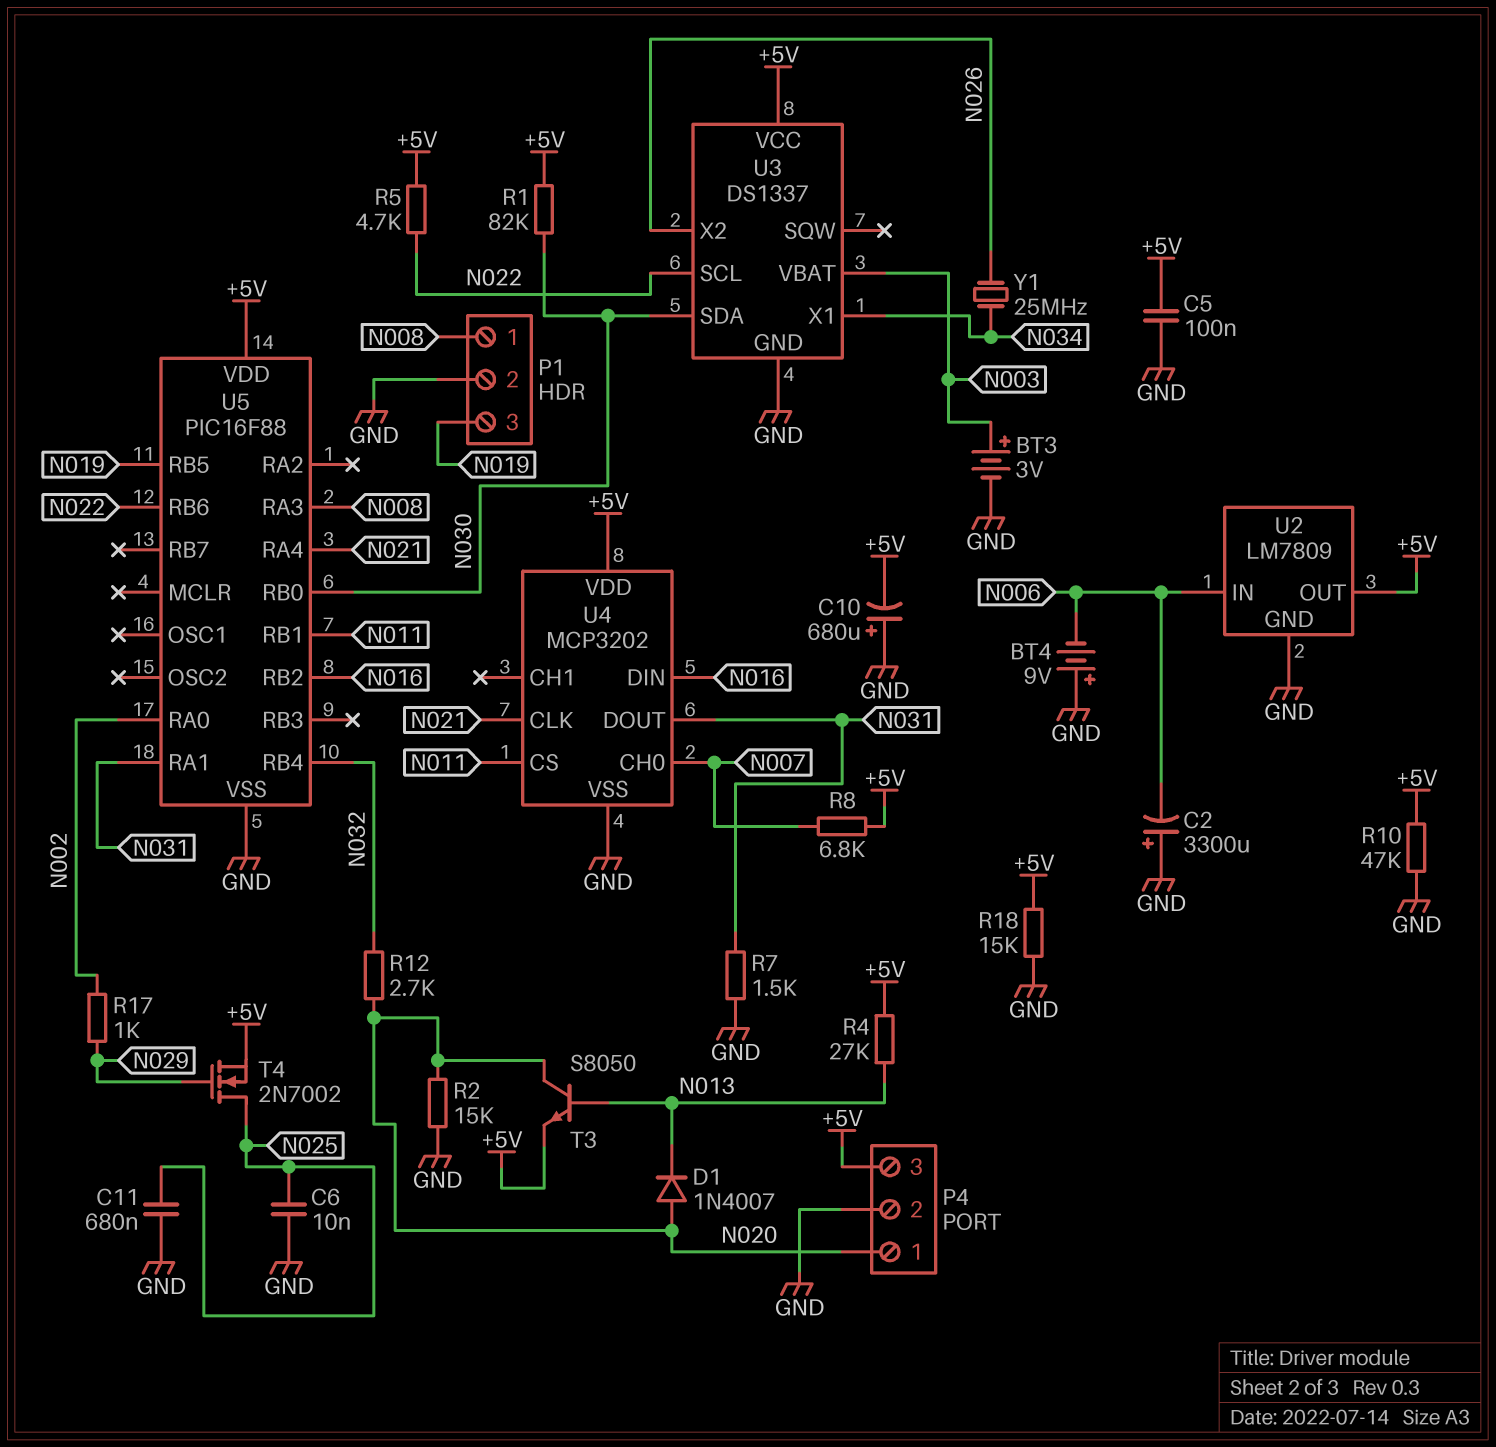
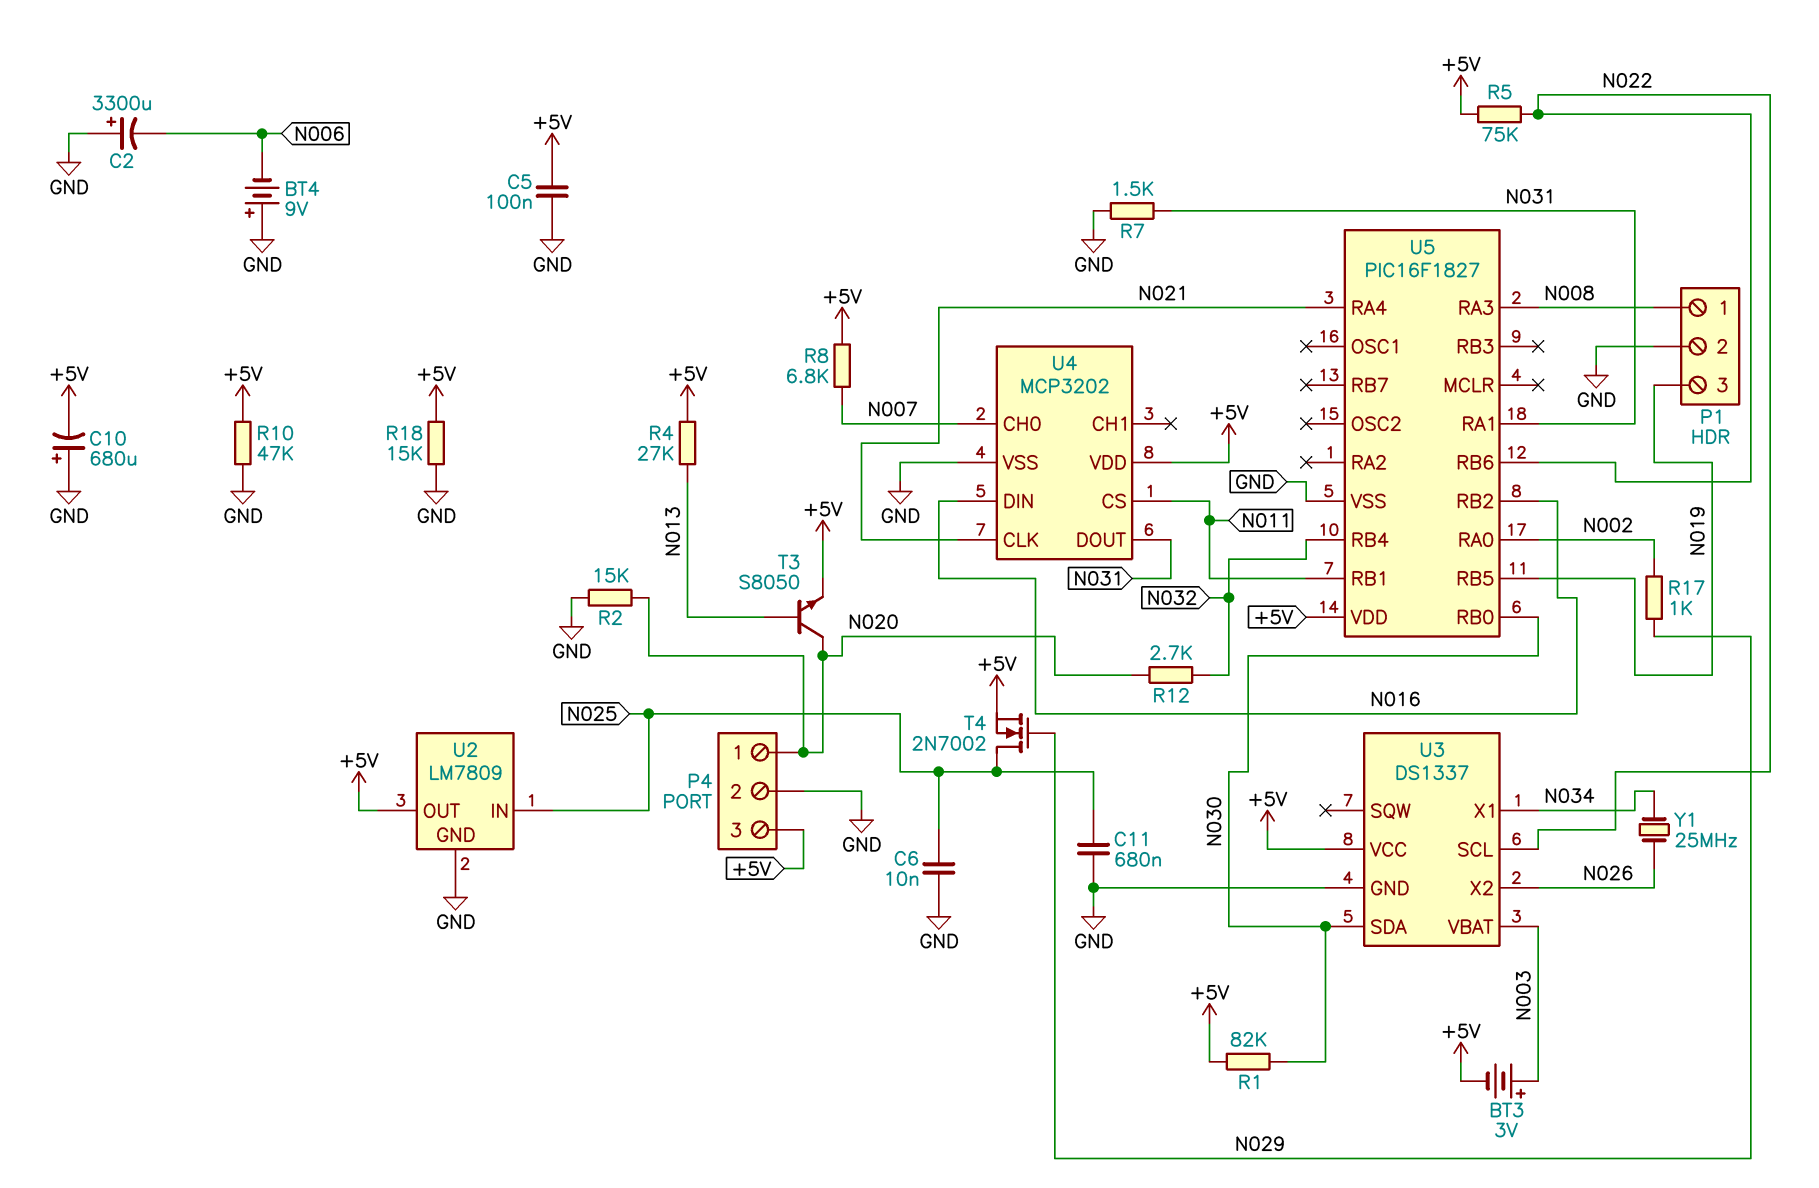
BT3: 3V (plus N003, minus GND) -> 3V (plus N003, minus +5V)
D1: diode 1N4007 (A N020, K N013) -> none
R5: 4.7k (+5V, N022) -> 75k (+5V, N022)
U2 pin IN: N006 -> N025
U5: PIC16F88 -> PIC16F1827

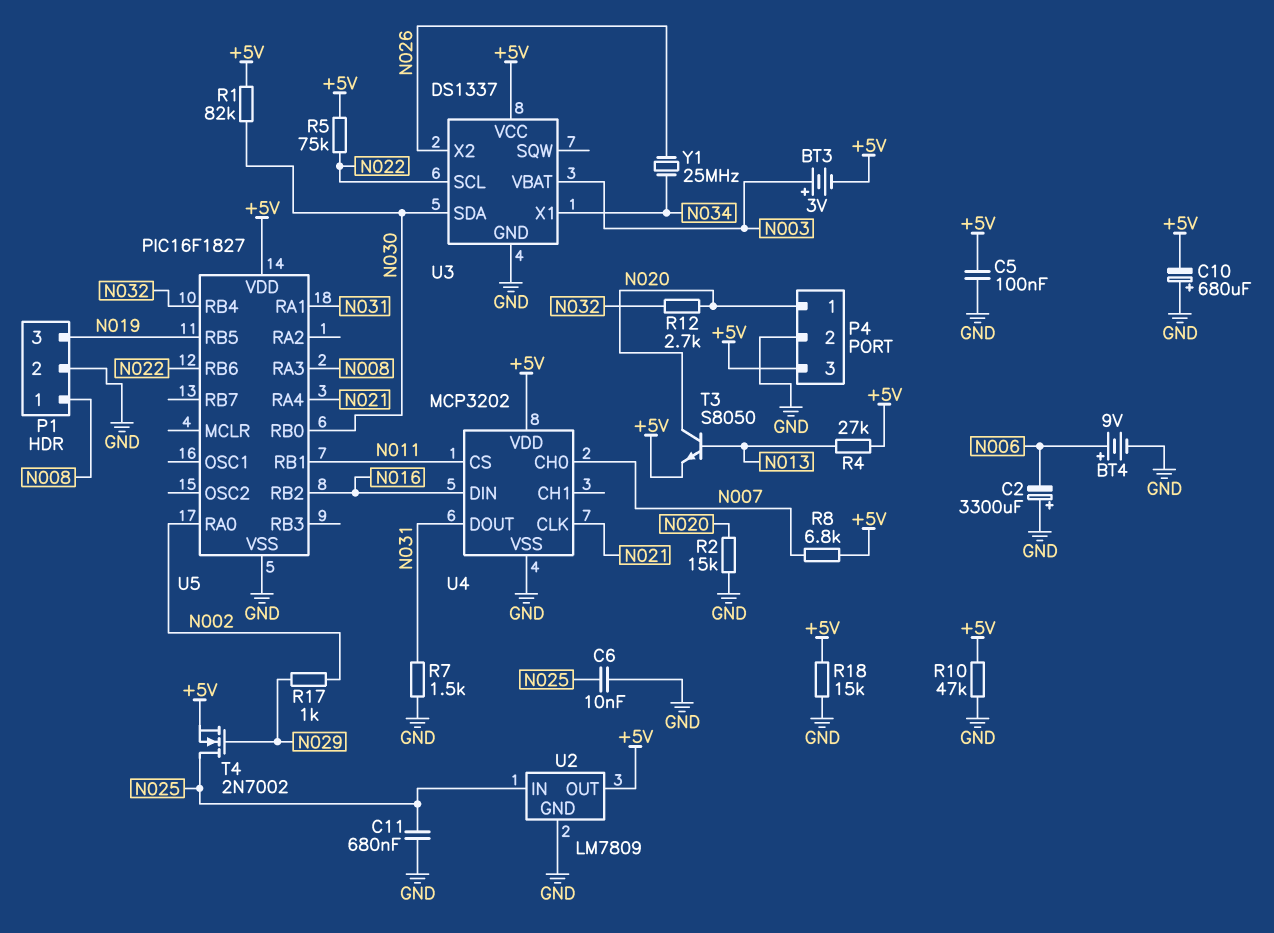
BT4: 9V (plus GND, minus N006) -> 9V (plus N006, minus GND)

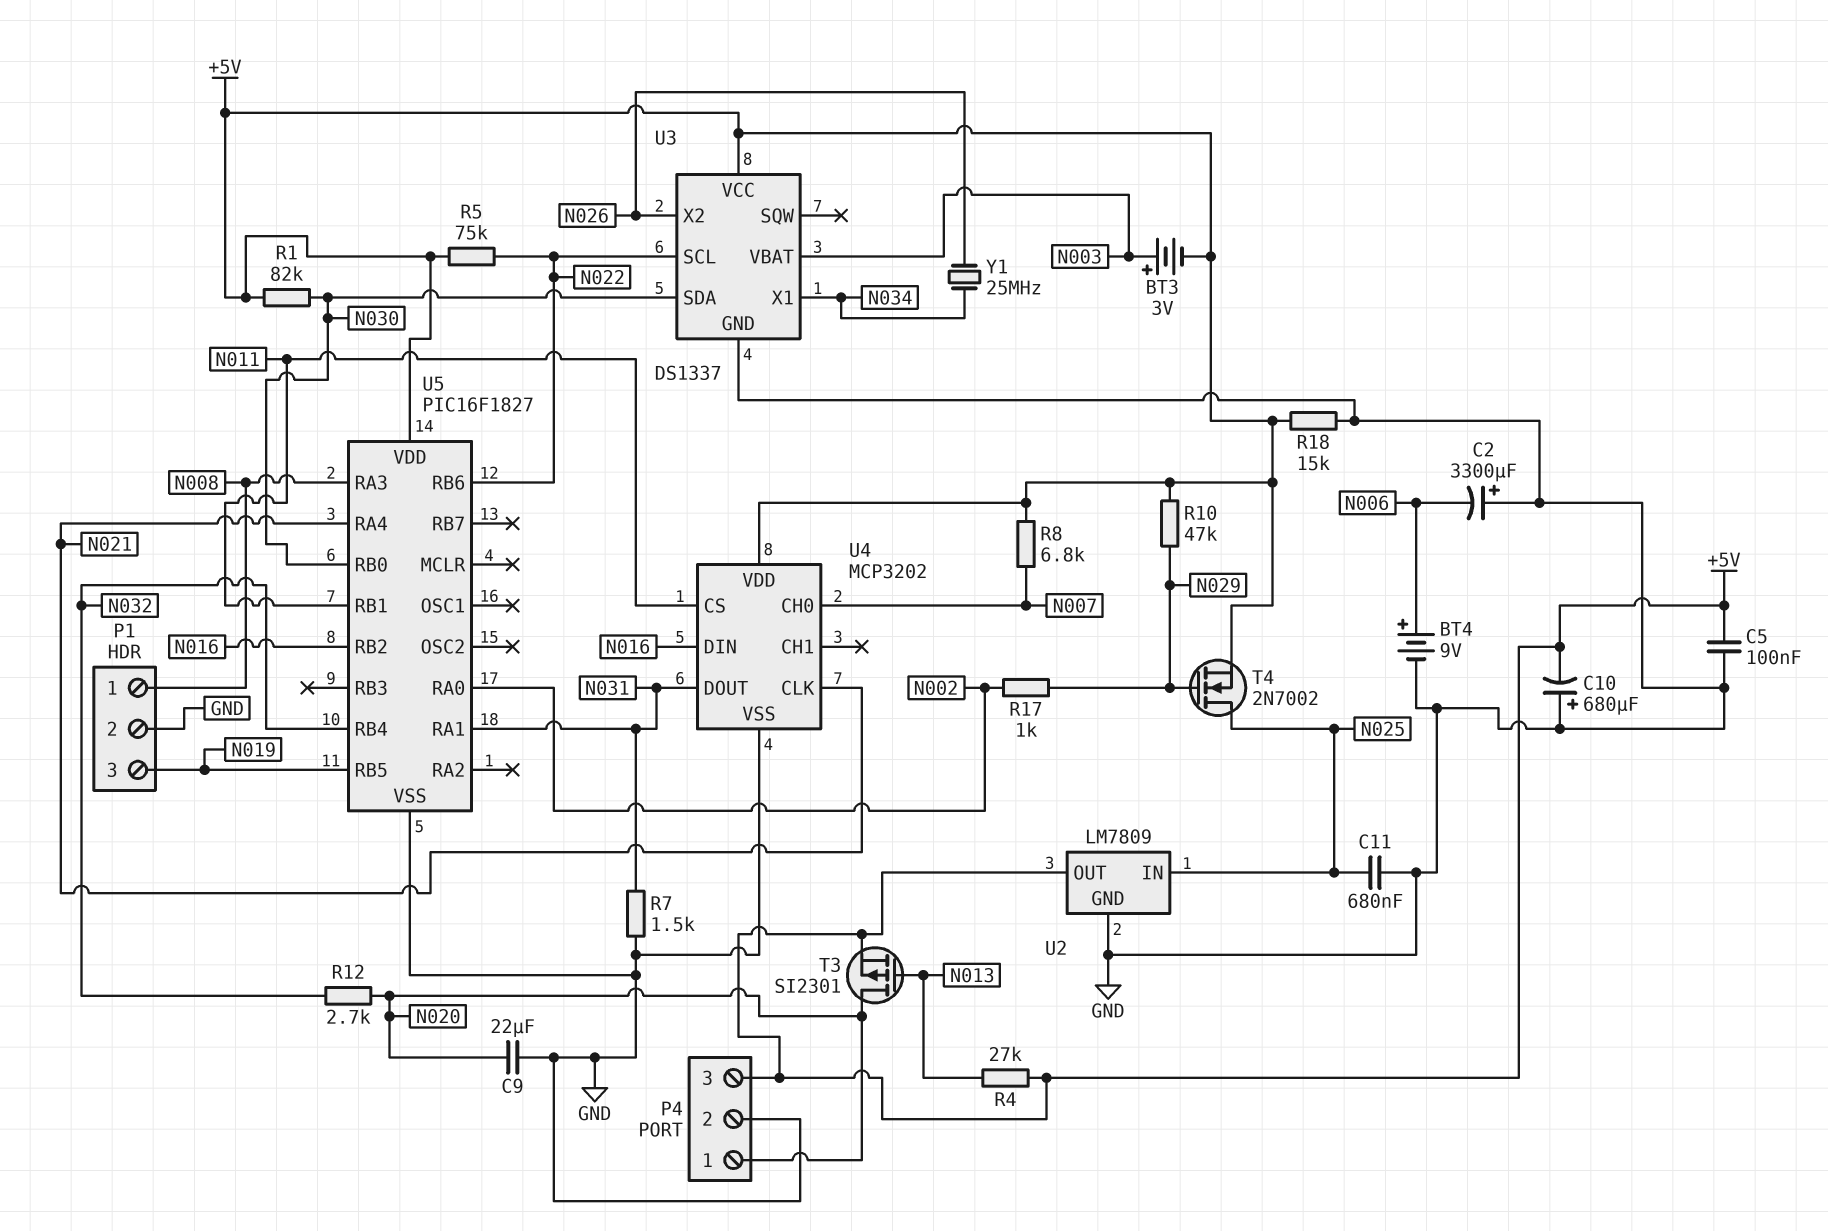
C6: 10nF (GND, N025) -> none
C9: none -> 22uF (GND, N020)
R2: 15k (GND, N020) -> none
R10: 47k (+5V, GND) -> 47k (+5V, N029)
T3: NPN S8050 (B N013, C N020, E +5V) -> PMOS SI2301 (G N013, D N020, S +5V)

